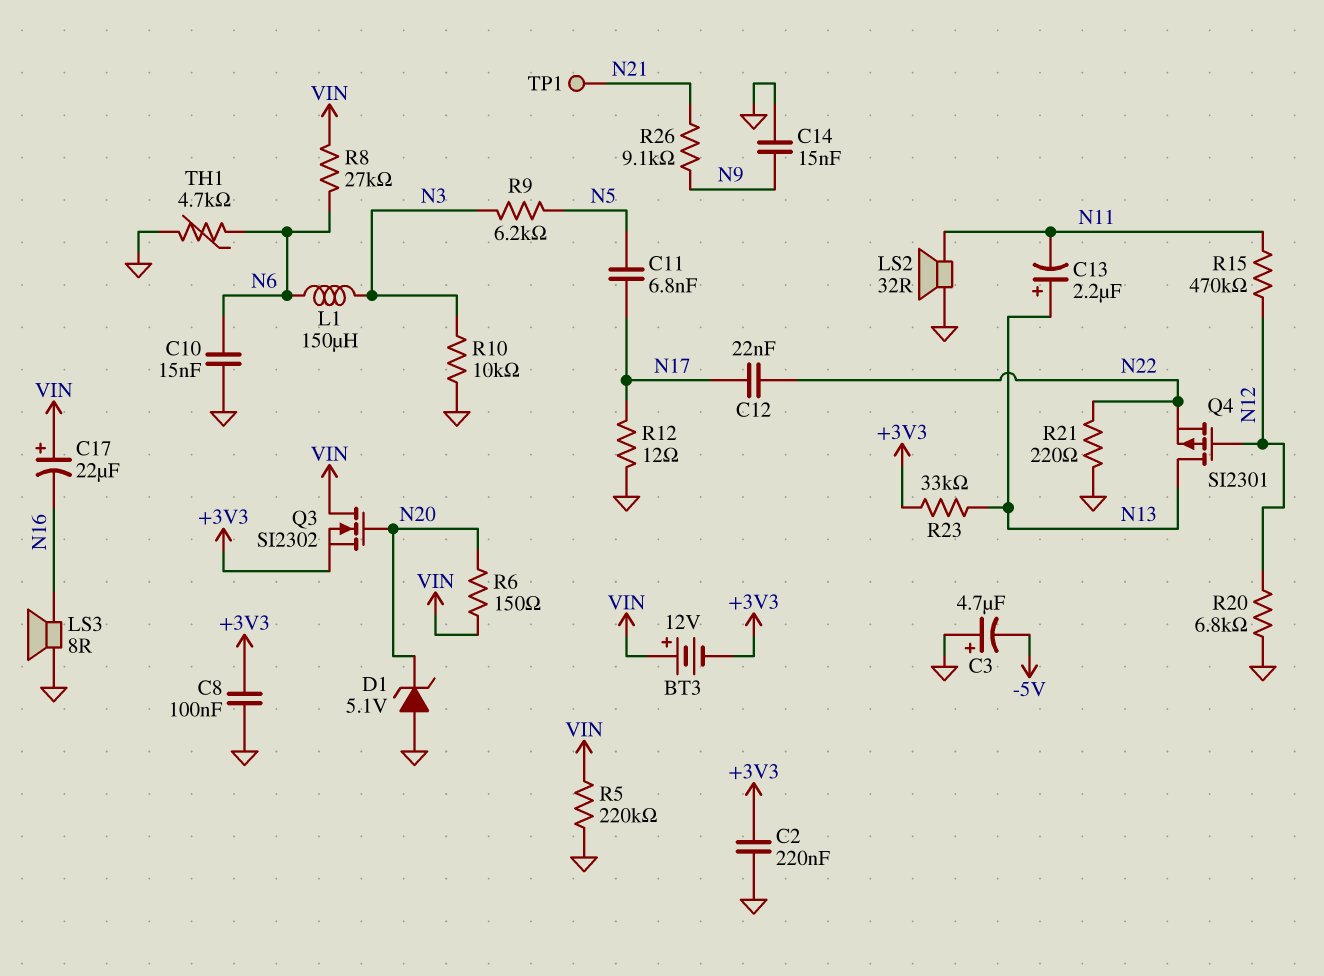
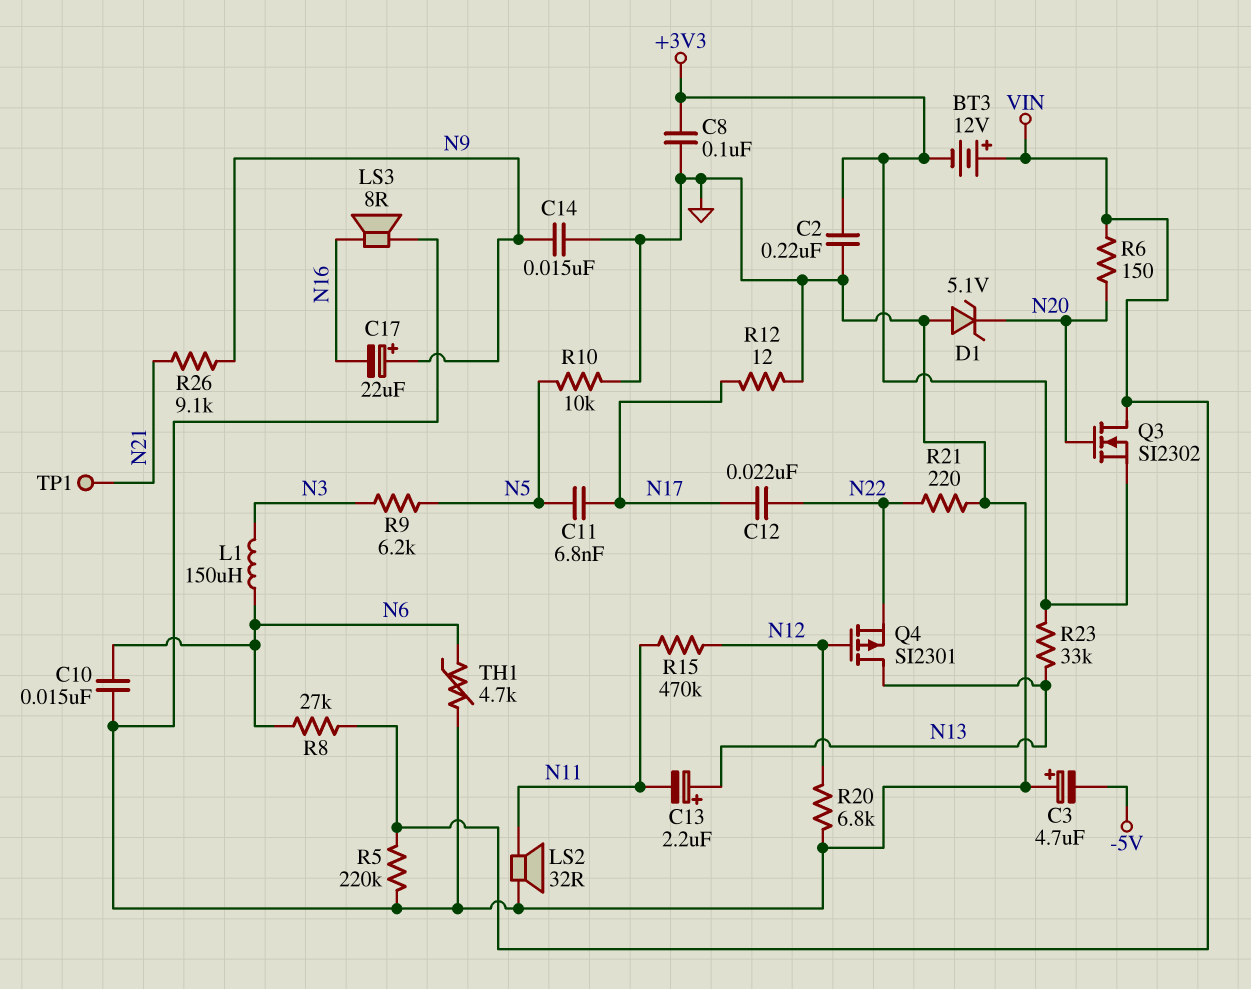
C17: 22uF (plus VIN, minus N16) -> 22uF (plus N9, minus N16)
R10: 10k (GND, N3) -> 10k (GND, N5)

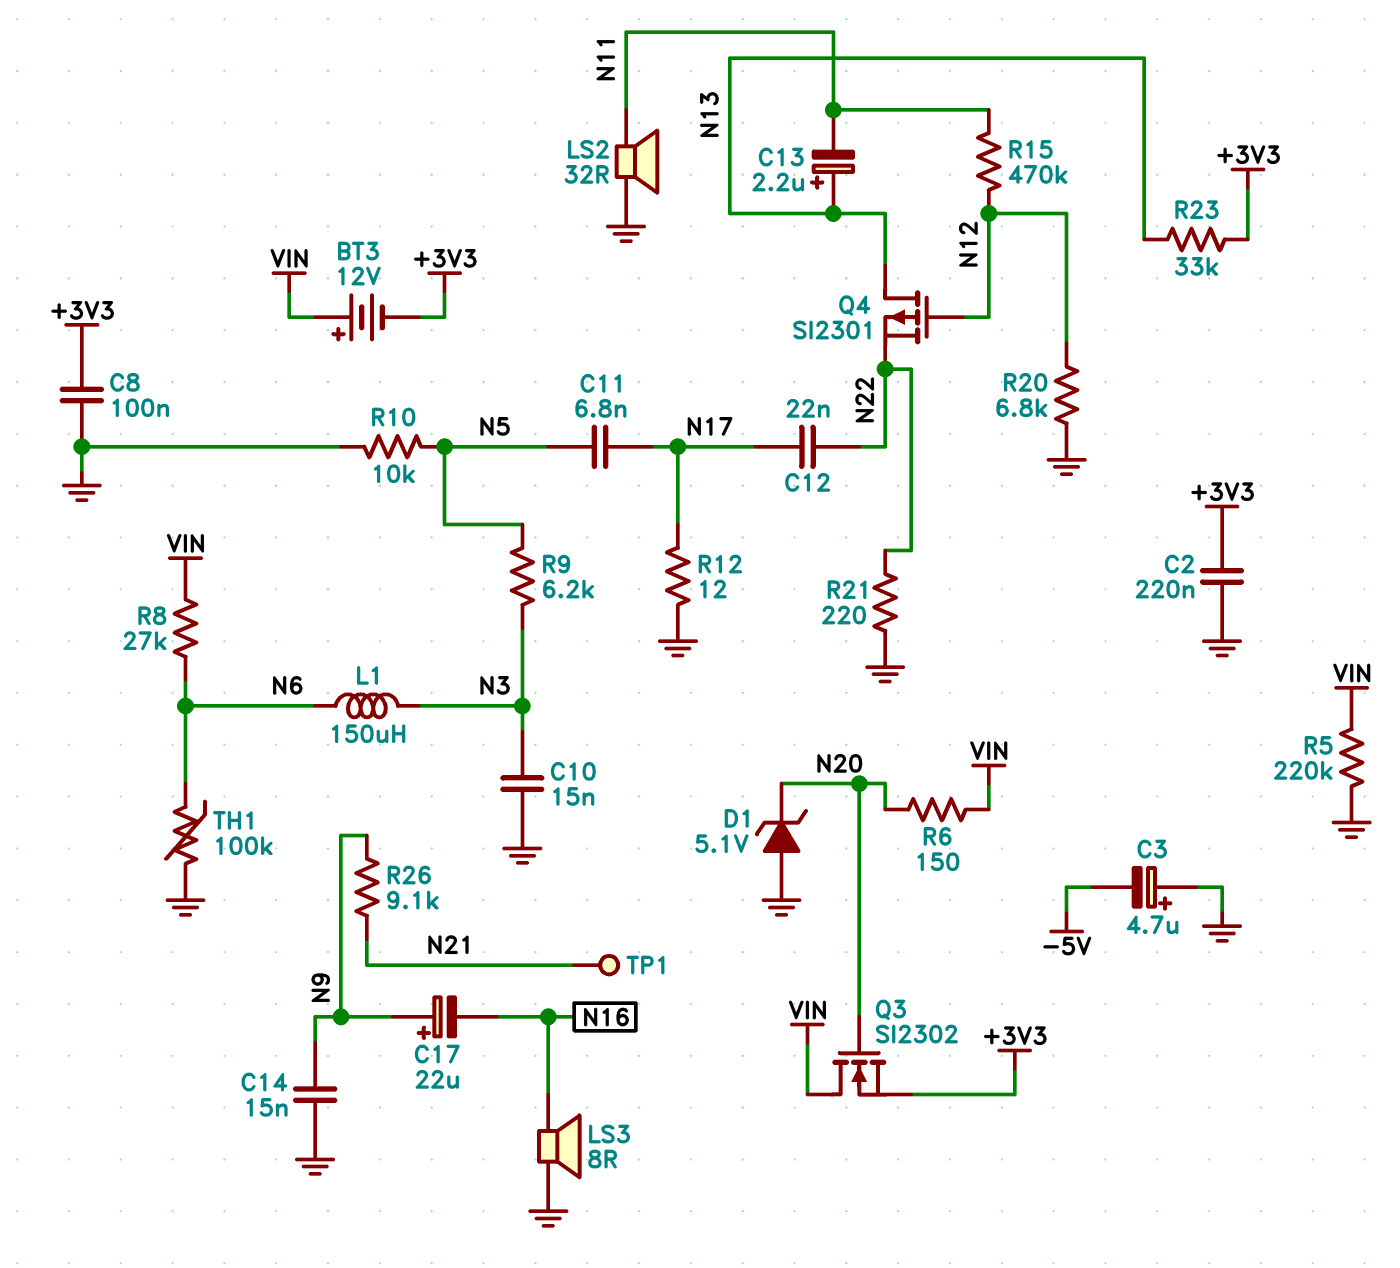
C10: 15nF (GND, N6) -> 15nF (GND, N3)
TH1: 4.7k (GND, N6) -> 100k (GND, N6)

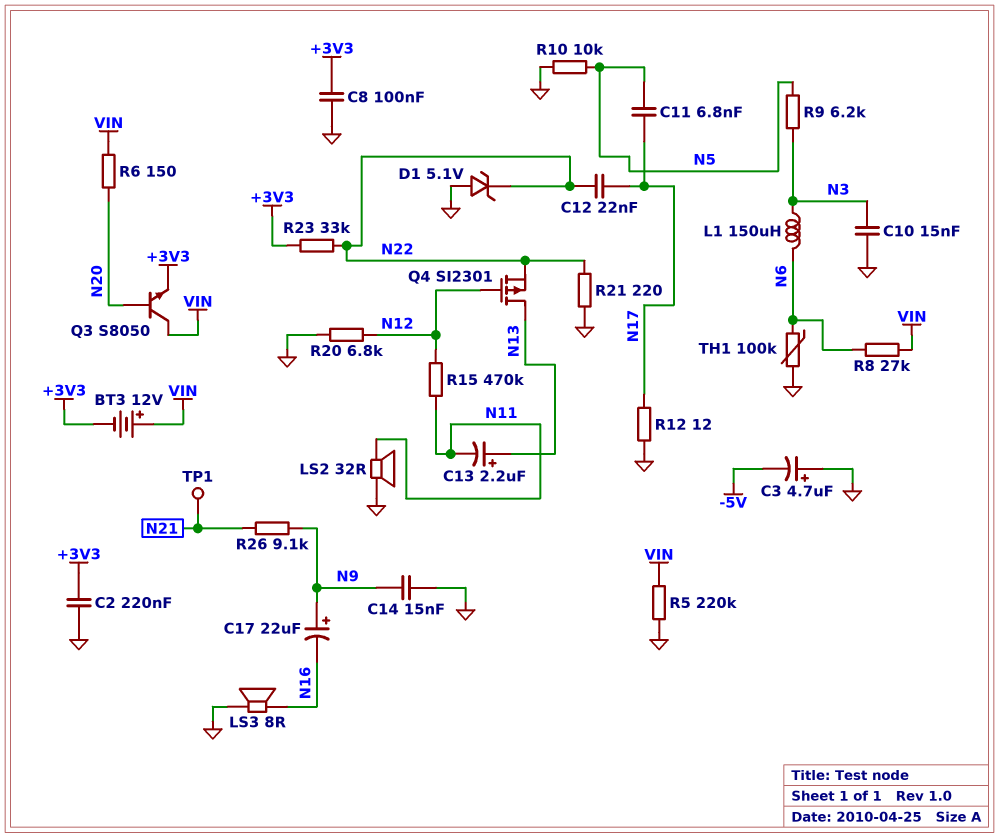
D1: zener 5.1V (A GND, K N20) -> zener 5.1V (A GND, K N22)
Q3: NMOS SI2302 (G N20, D VIN, S +3V3) -> NPN S8050 (B N20, C VIN, E +3V3)
R23: 33k (+3V3, N13) -> 33k (+3V3, N22)

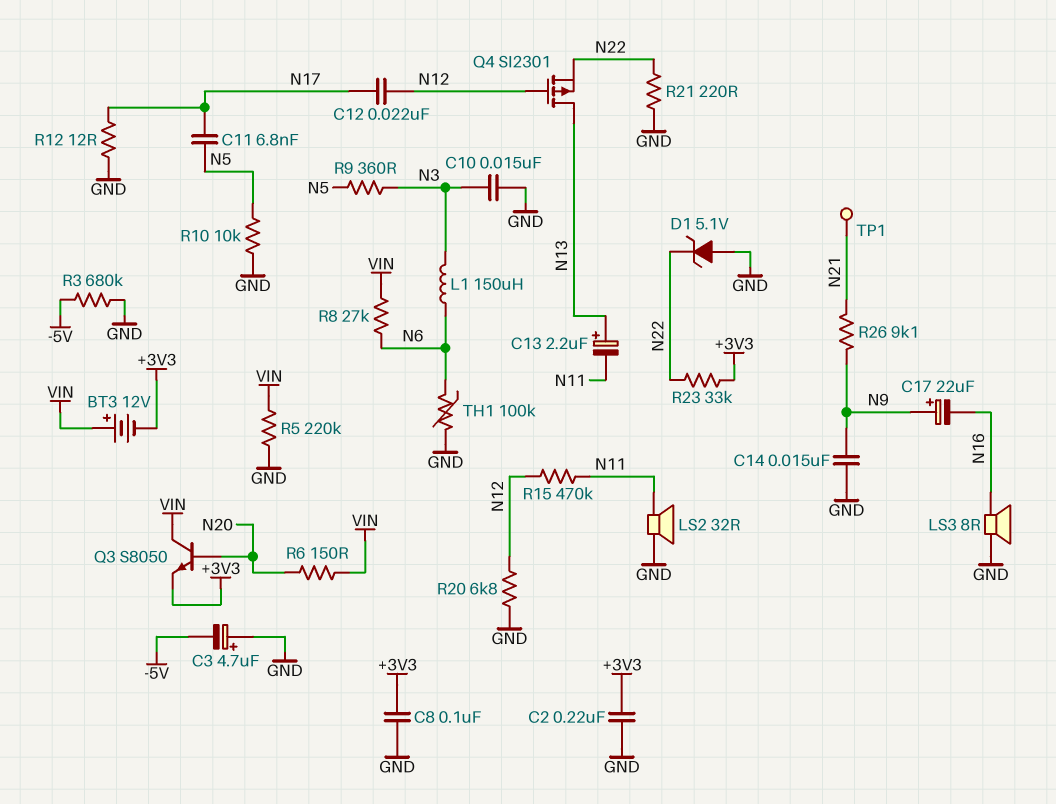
C12: 22nF (N17, N22) -> 22nF (N12, N17)
R3: none -> 680k (-5V, GND)
R9: 6.2k (N3, N5) -> 360 (N3, N5)

